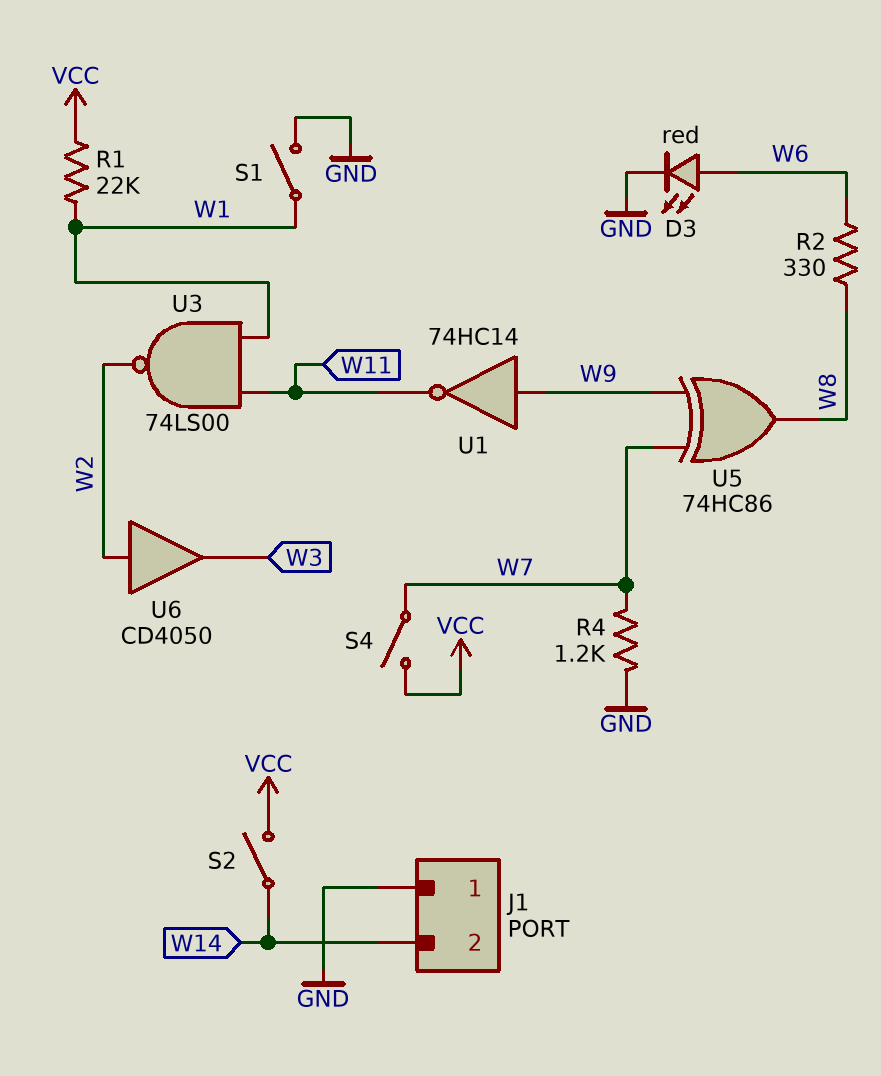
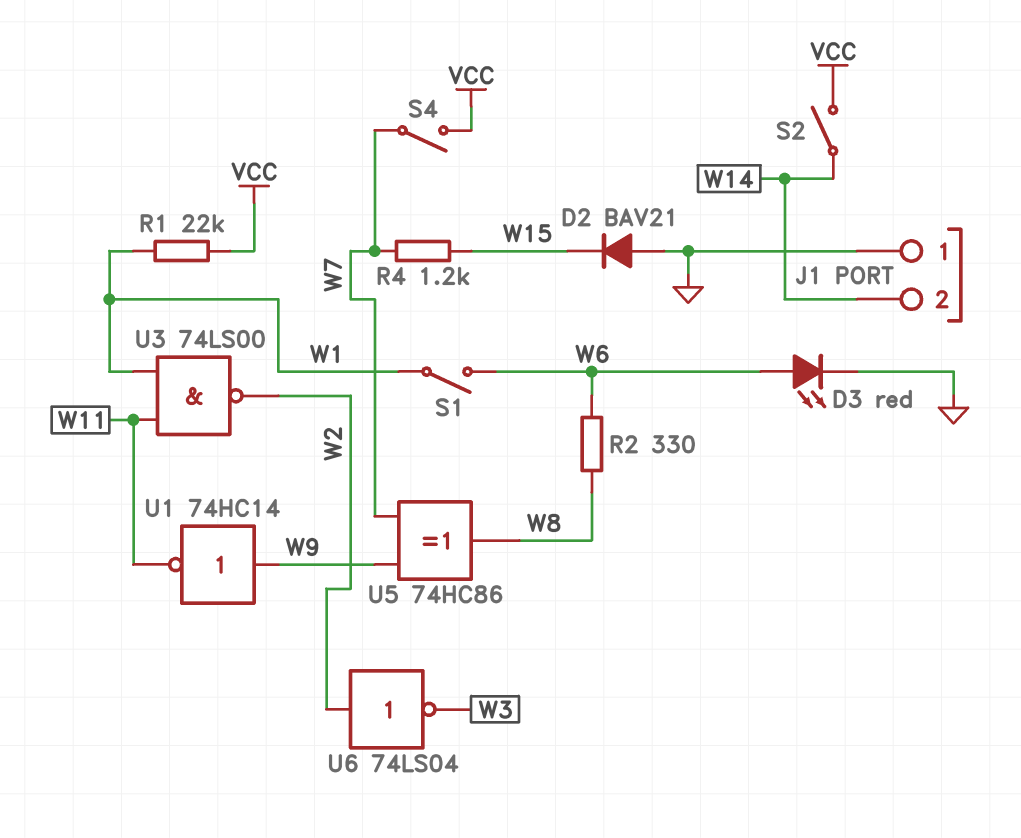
D2: none -> diode BAV21 (A GND, K W15)
R4: 1.2k (GND, W7) -> 1.2k (W7, W15)
S1: switch (GND, W1) -> switch (W1, W6)
U6: buffer CD4050 (in W2, out W3) -> NOT 74LS04 (in W2, out W3)

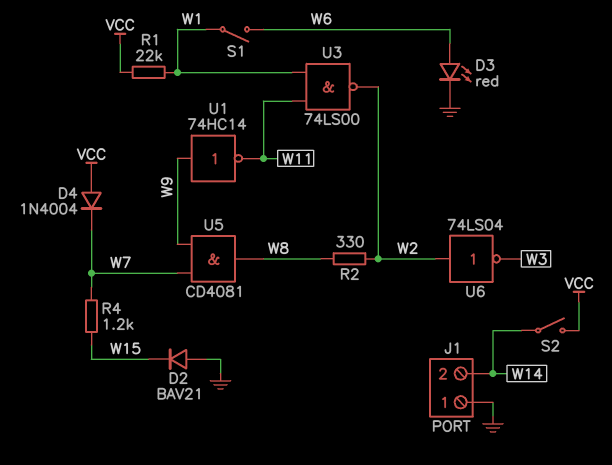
D4: none -> diode 1N4004 (A VCC, K W7)
R2: 330 (W6, W8) -> 330 (W2, W8)
S4: switch (VCC, W7) -> none
U5: XOR 74HC86 (in W7, in W9, out W8) -> AND CD4081 (in W7, in W9, out W8)

